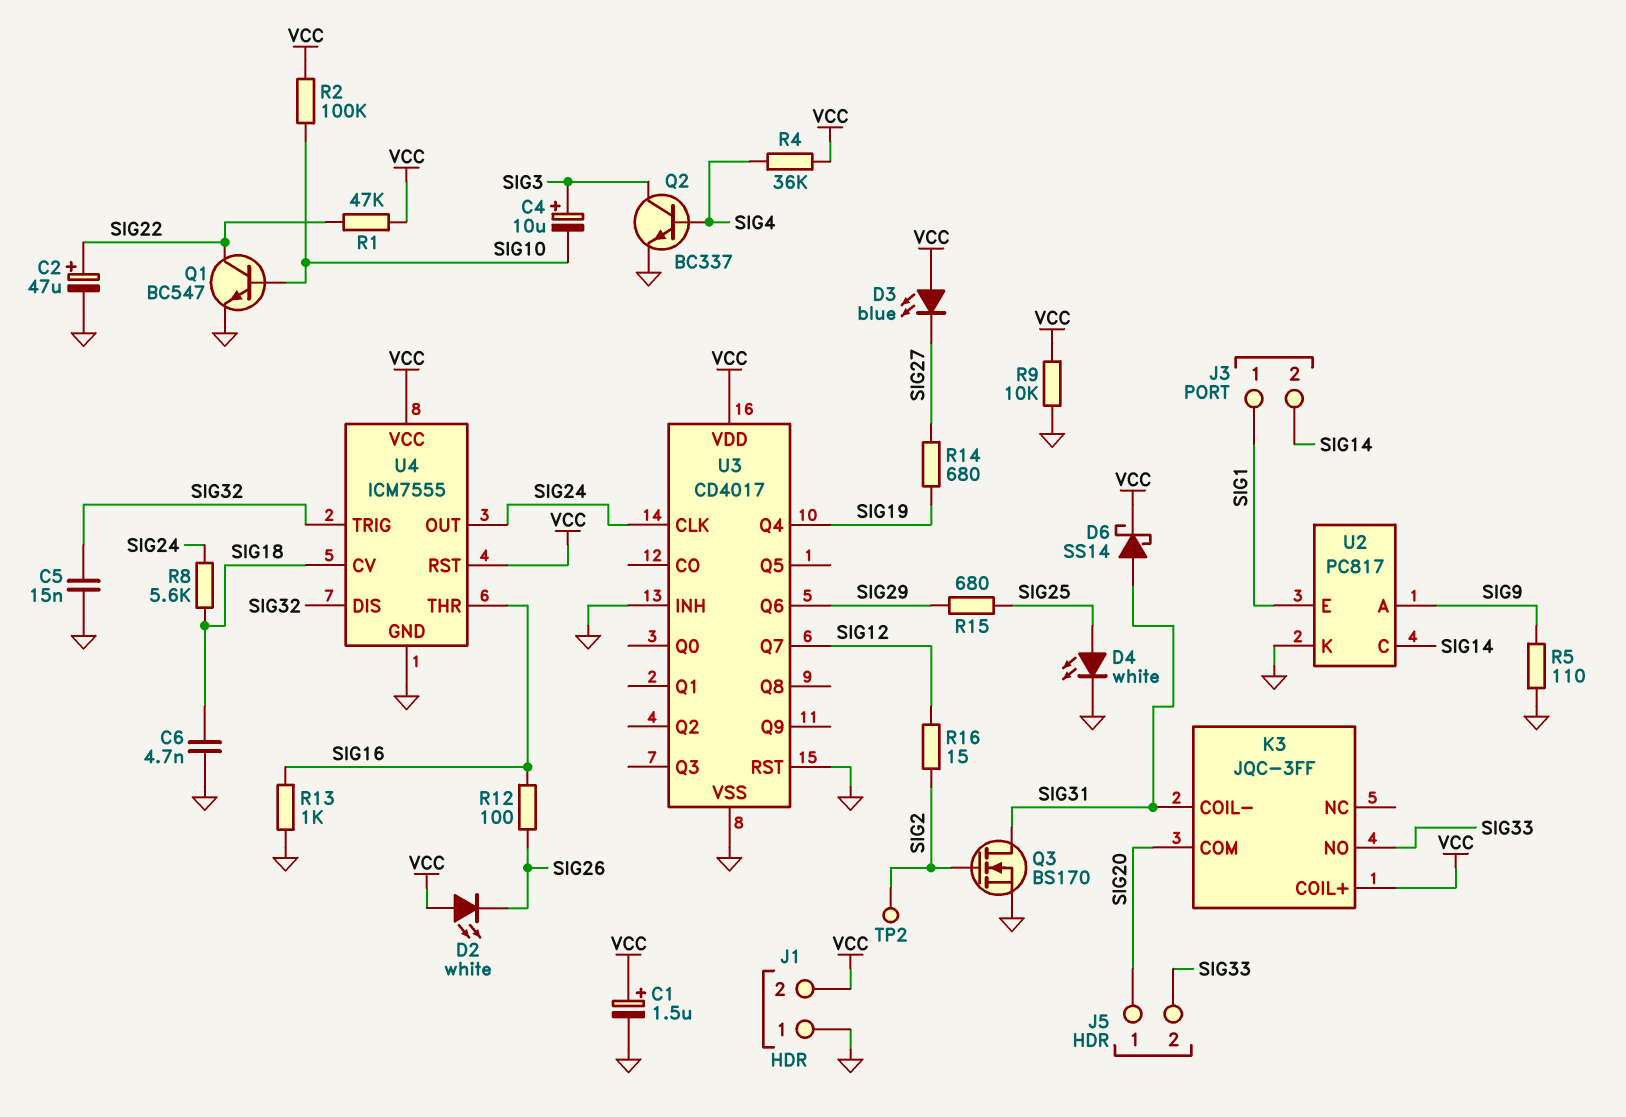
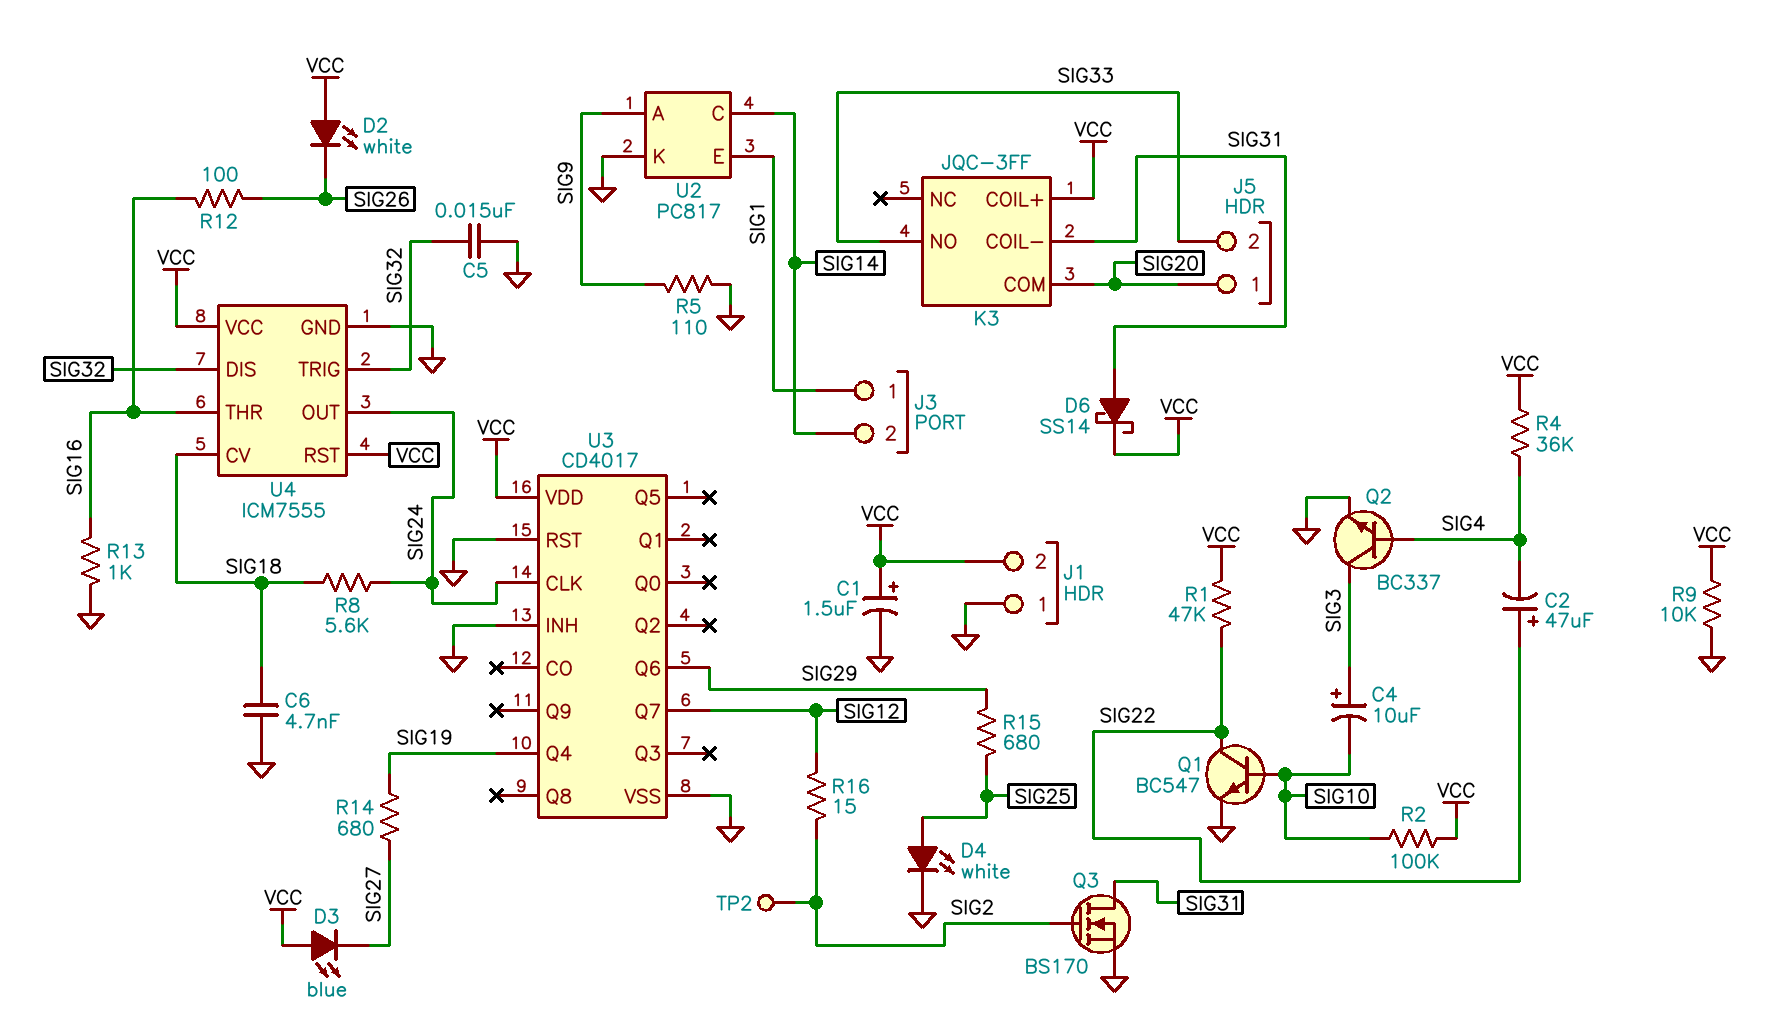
C2: 47uF (plus SIG22, minus GND) -> 47uF (plus SIG22, minus SIG4)

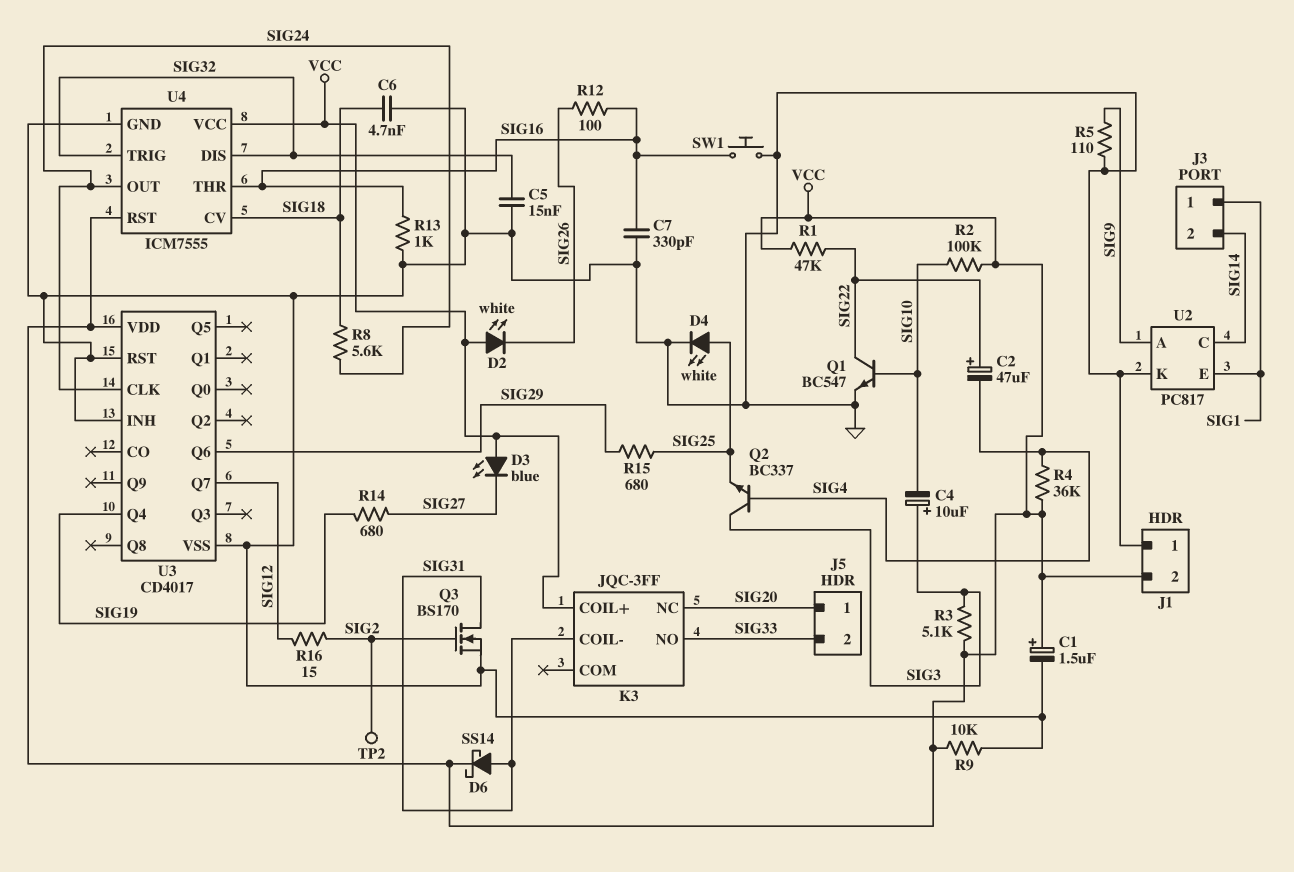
C7: none -> 330pF (GND, SIG16)
K3 pin COM: SIG20 -> none
K3 pin NC: none -> SIG20
Q2: NPN BC337 (B SIG4, C SIG3, E GND) -> NPN BC337 (B SIG4, C SIG3, E SIG25)
R3: none -> 5.1k (SIG3, VCC)
SW1: none -> button (GND, SIG16)

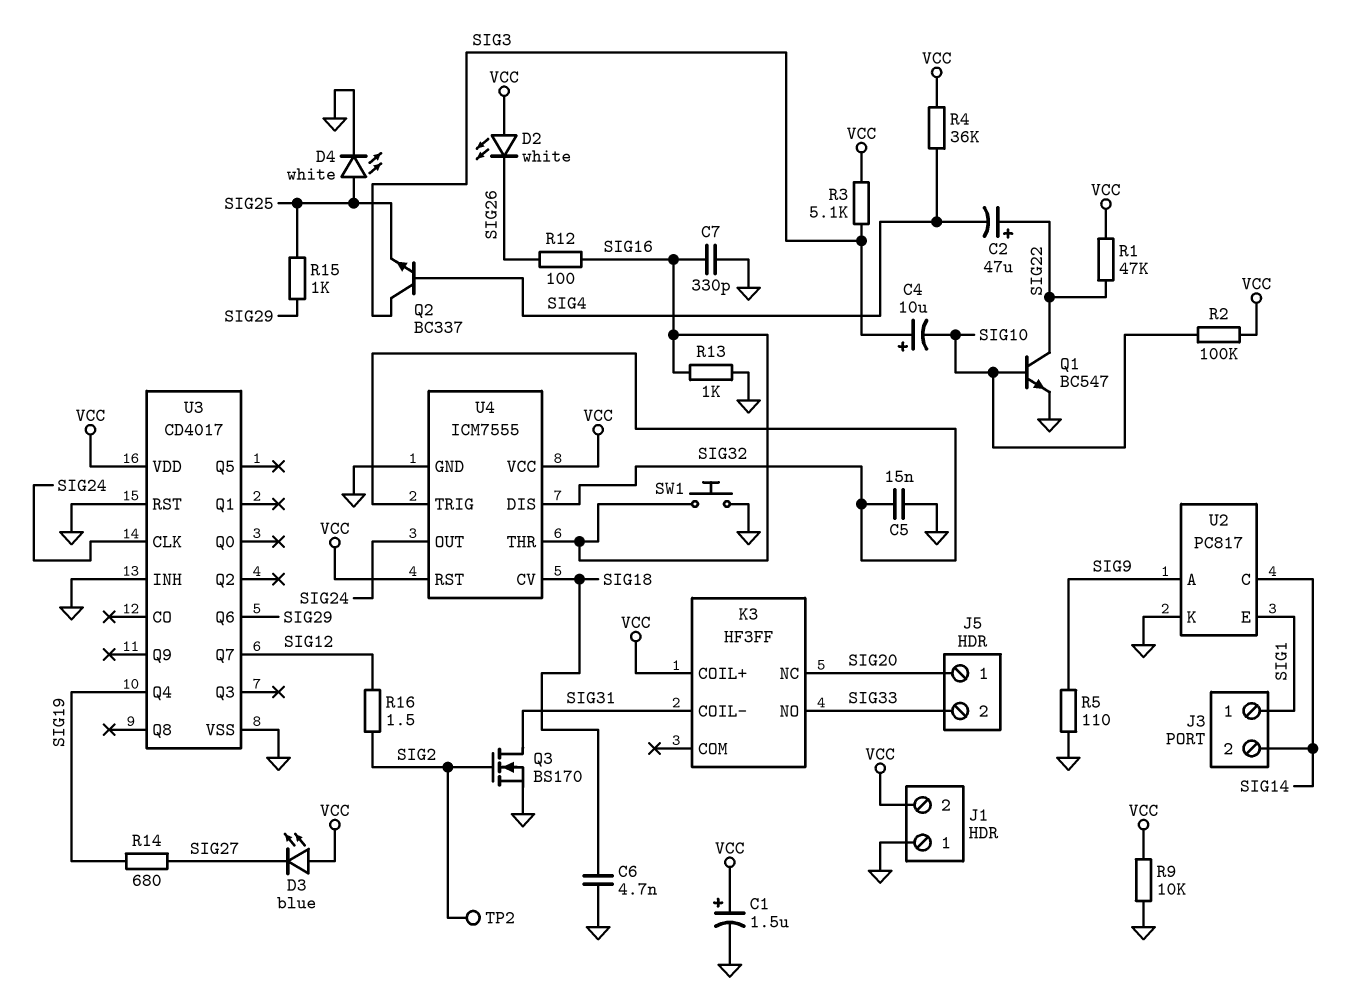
D6: schottky SS14 (A SIG31, K VCC) -> none
K3: JQC-3FF -> HF3FF
R8: 5.6k (SIG18, SIG24) -> none
R15: 680 (SIG25, SIG29) -> 1k (SIG25, SIG29)
R16: 15 (SIG2, SIG12) -> 1.5 (SIG2, SIG12)

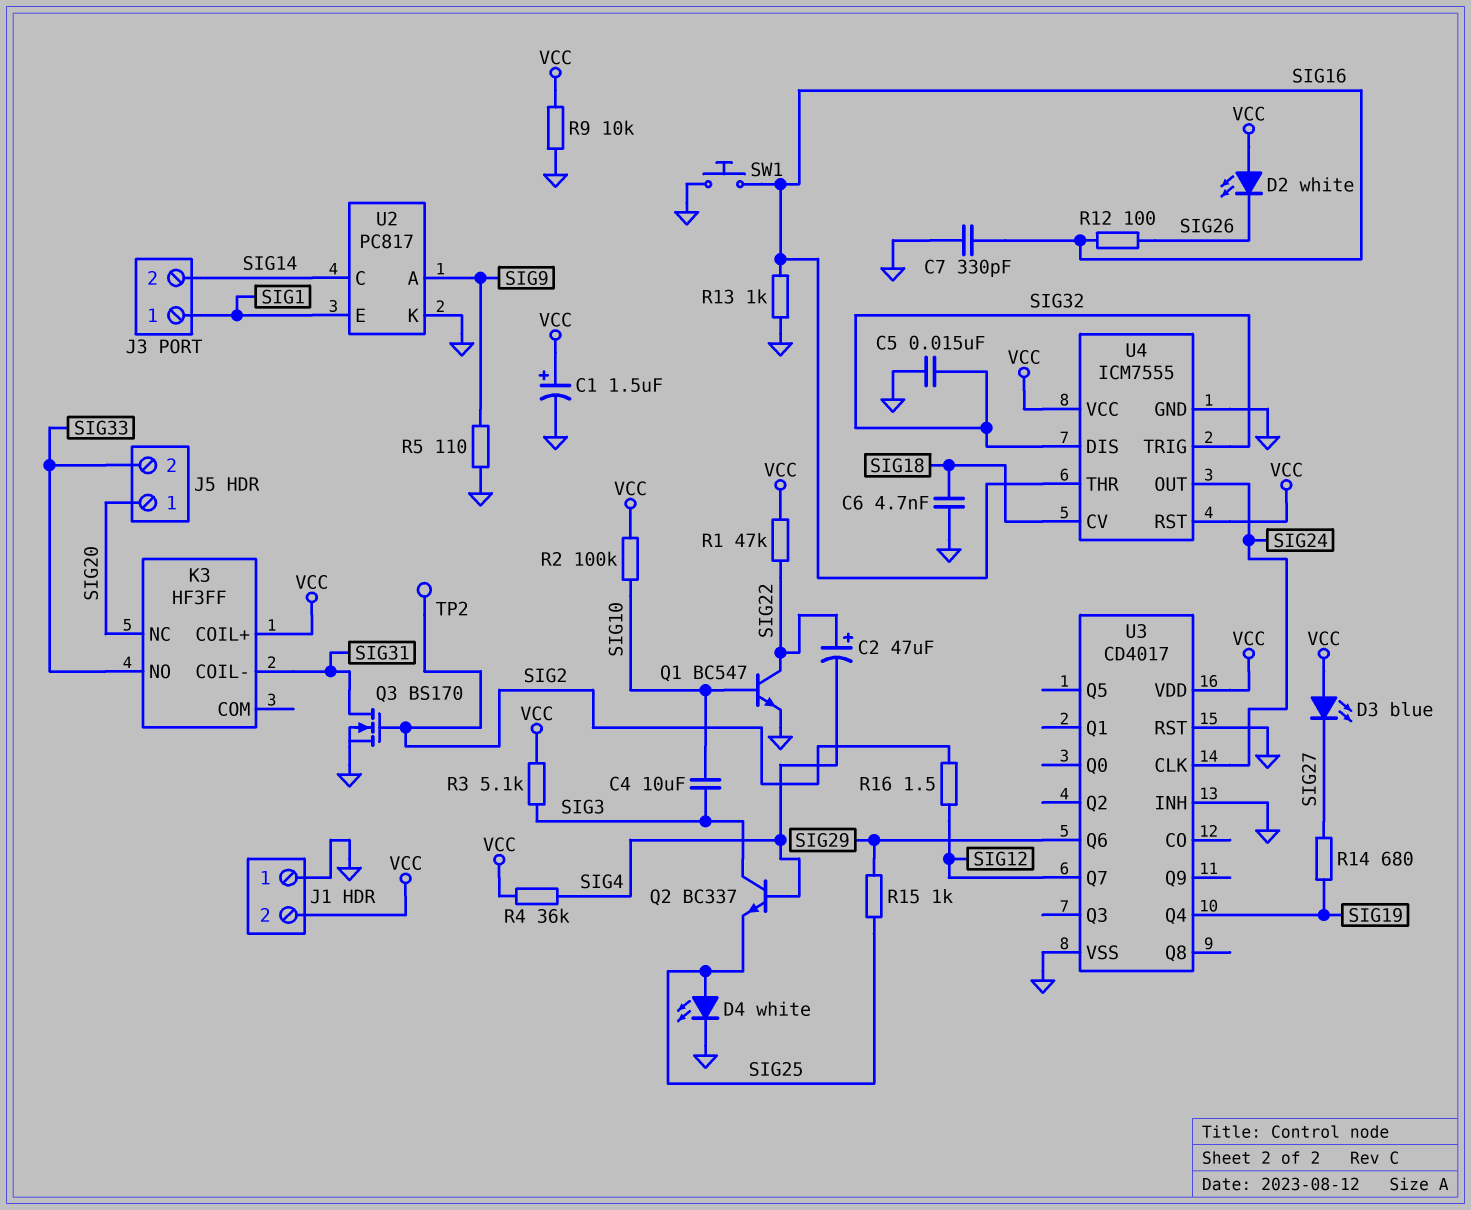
C4: 10uF (plus SIG3, minus SIG10) -> 10uF (SIG3, SIG10)

